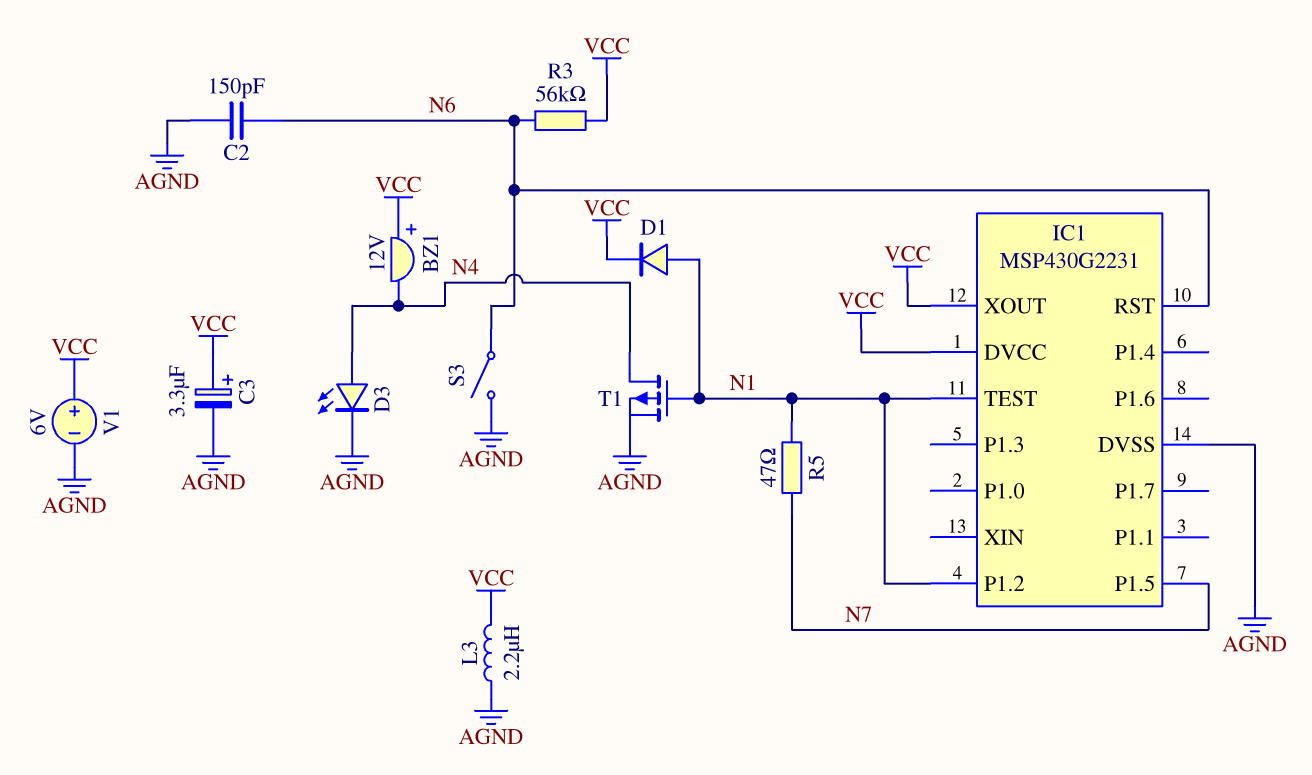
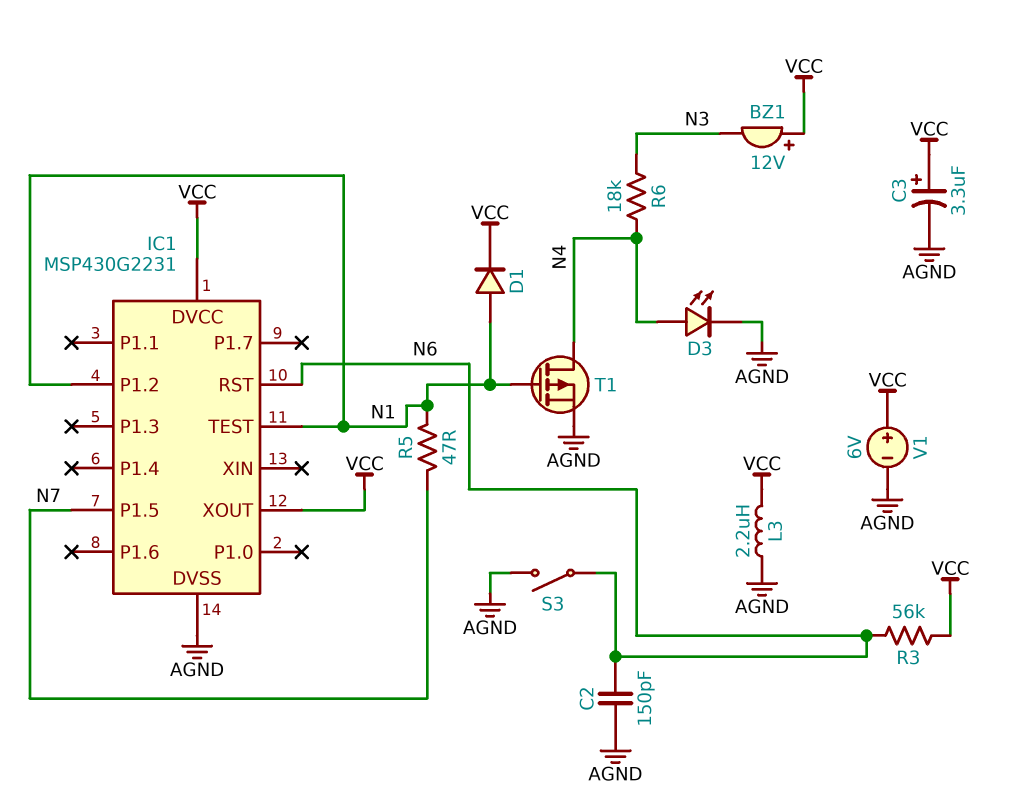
BZ1: buzzer 12V (plus VCC, minus N4) -> buzzer 12V (plus VCC, minus N3)
R6: none -> 18k (N3, N4)

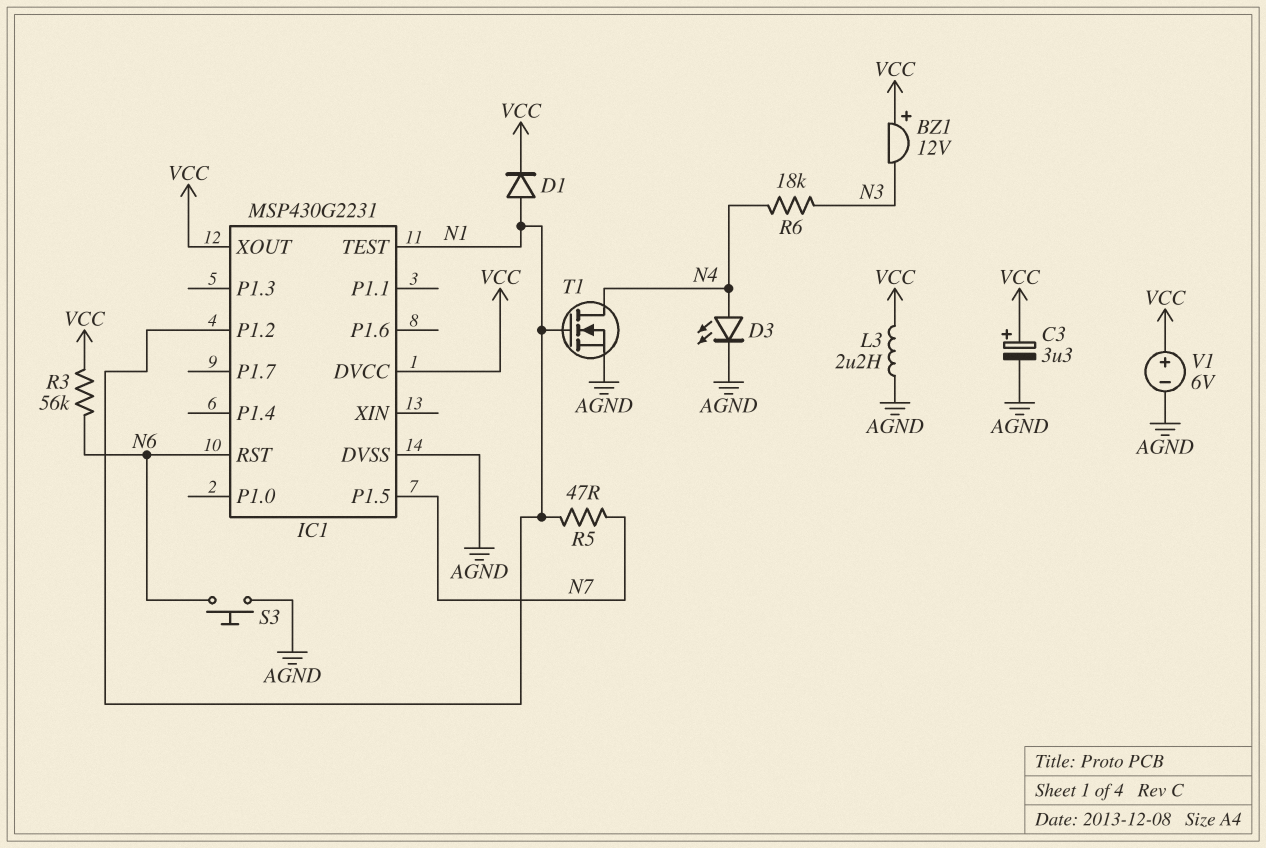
C2: 150pF (AGND, N6) -> none
S3: switch (AGND, N6) -> button (AGND, N6)
T1: PMOS (G N1, D N4, S AGND) -> NMOS (G N1, D N4, S AGND)

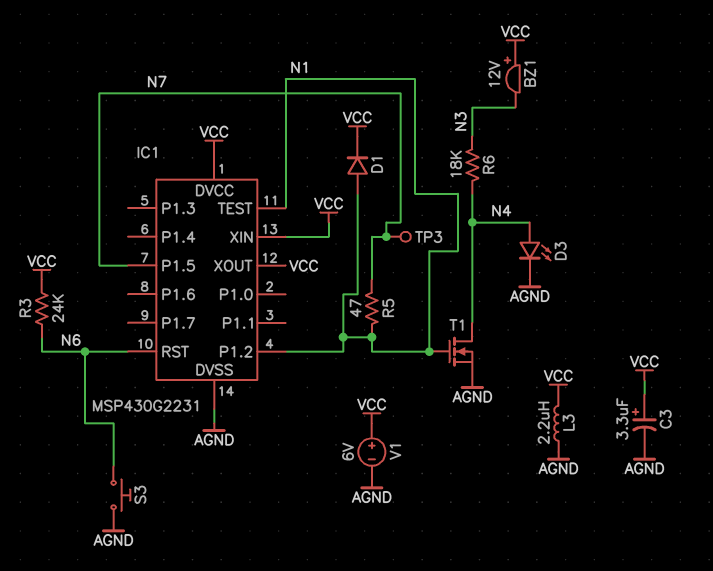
IC1 pin XIN: none -> VCC
R3: 56k (N6, VCC) -> 24k (N6, VCC)
TP3: none -> test point (N7)

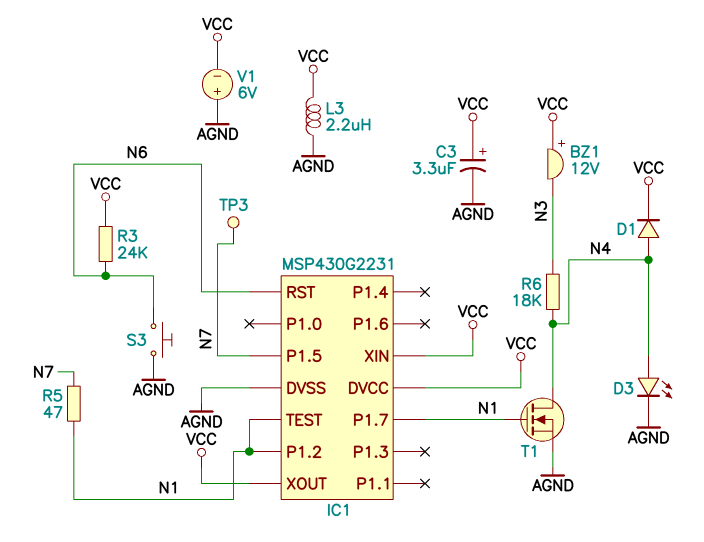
D1: diode (A N1, K VCC) -> diode (A N4, K VCC)
IC1 pin P1.7: none -> N1
V1: 6V (plus VCC, minus AGND) -> 6V (plus AGND, minus VCC)

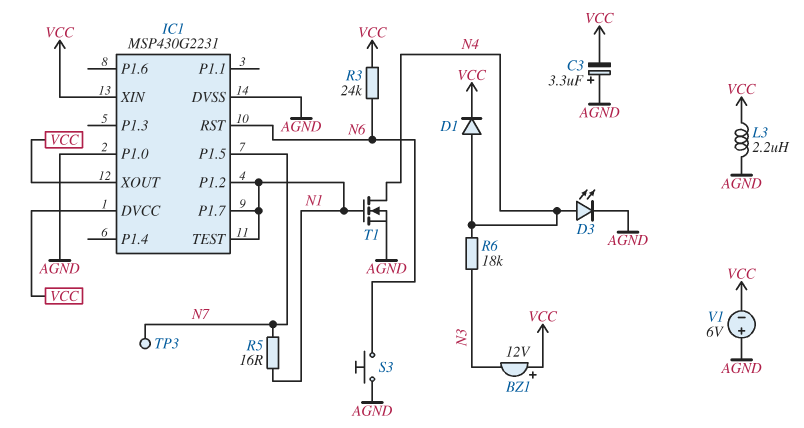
C3: 3.3uF (plus VCC, minus AGND) -> 3.3uF (plus AGND, minus VCC)
IC1 pin P1.0: none -> AGND
R5: 47 (N1, N7) -> 16 (N1, N7)

